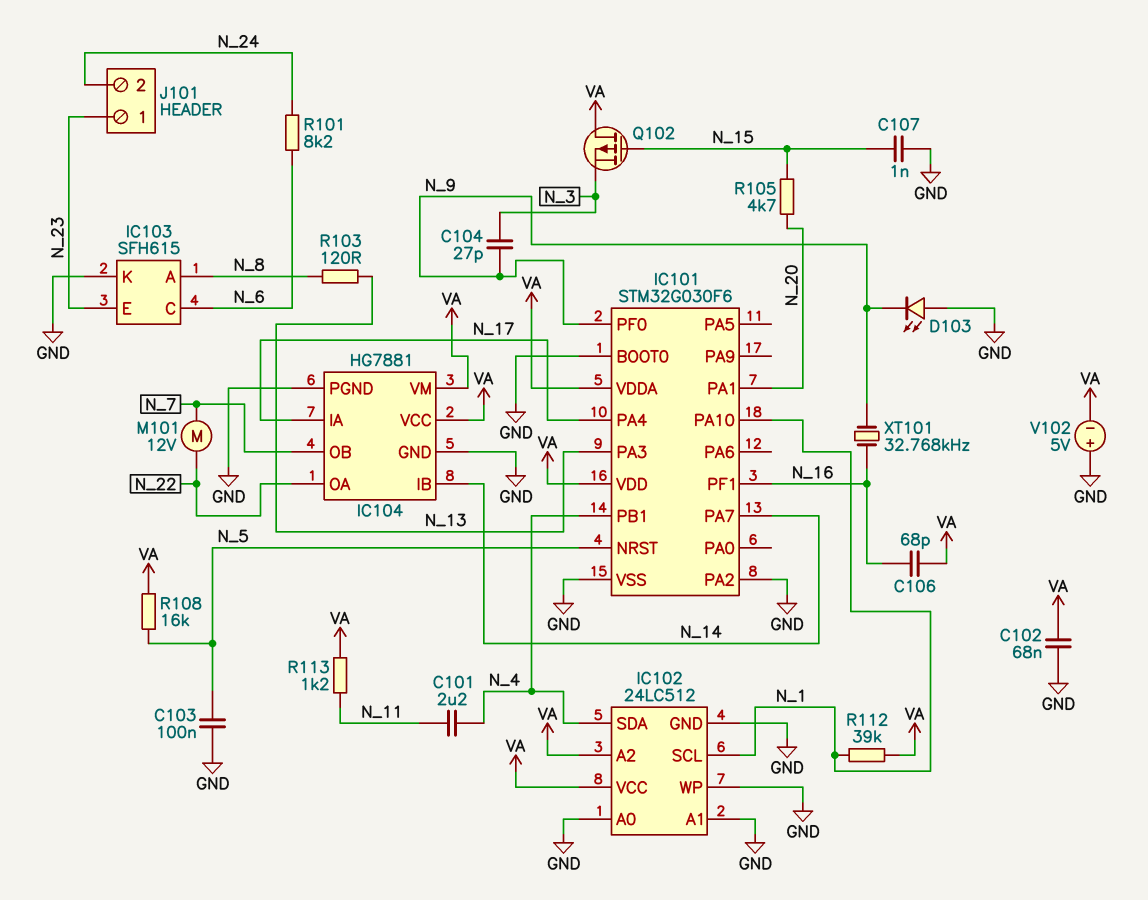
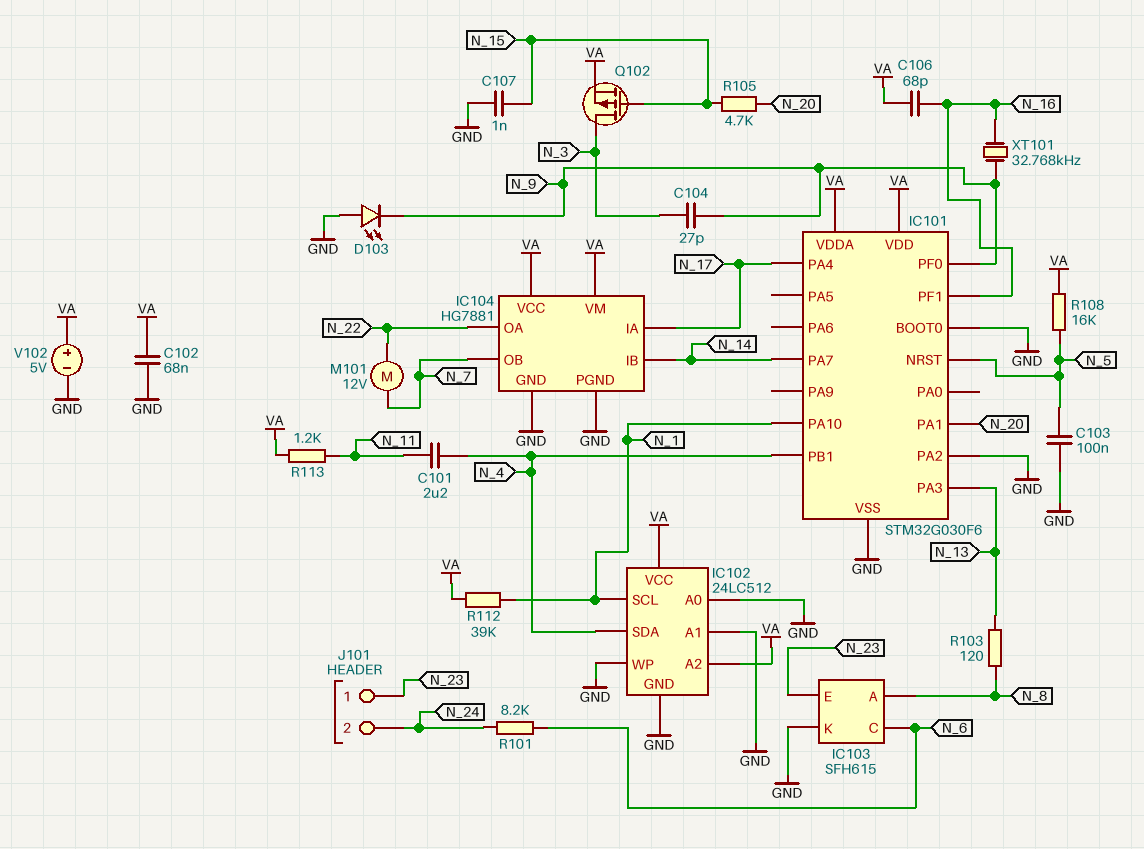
Q102: PMOS (G N_15, D VA, S N_3) -> PMOS (G N_15, D N_3, S VA)
V102: 5V (plus GND, minus VA) -> 5V (plus VA, minus GND)

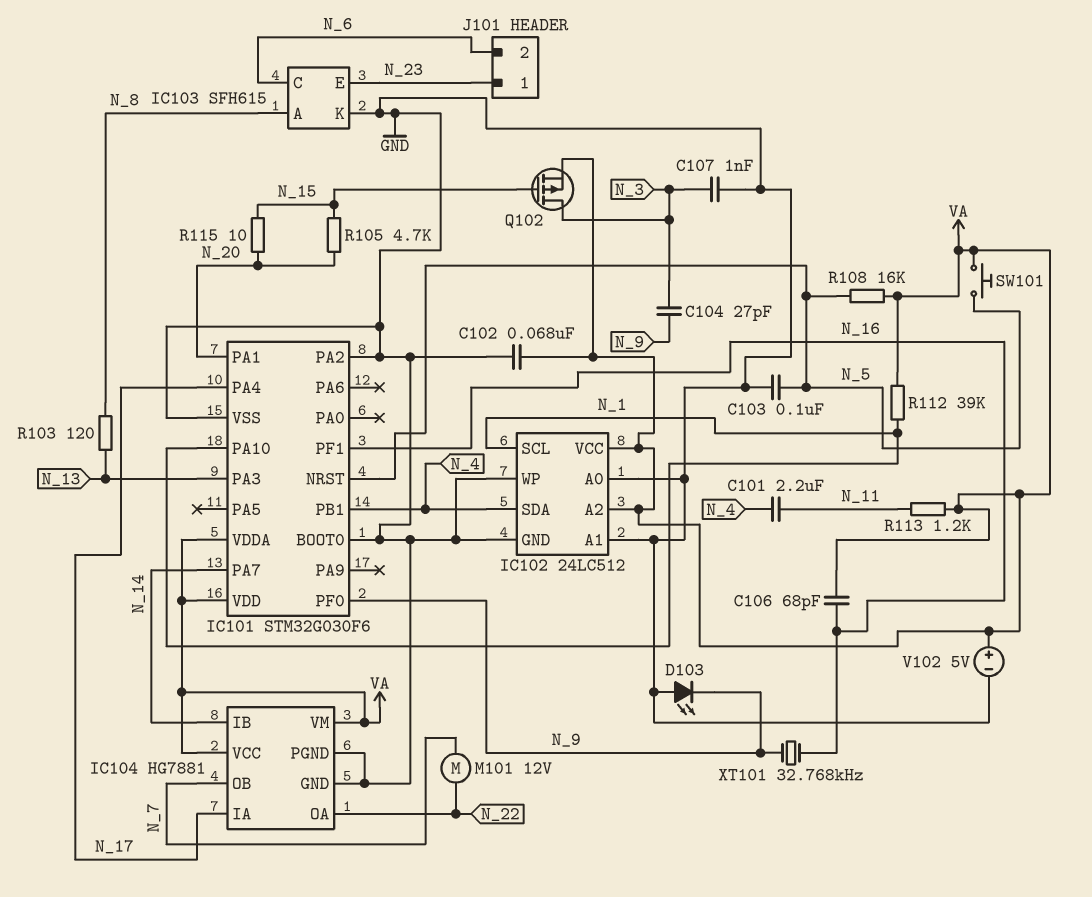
C107: 1nF (GND, N_15) -> 1nF (GND, N_3)
J101 pin 2: N_24 -> N_6
R101: 8.2k (N_6, N_24) -> none
R115: none -> 10 (N_15, N_20)
SW101: none -> button (N_5, VA)

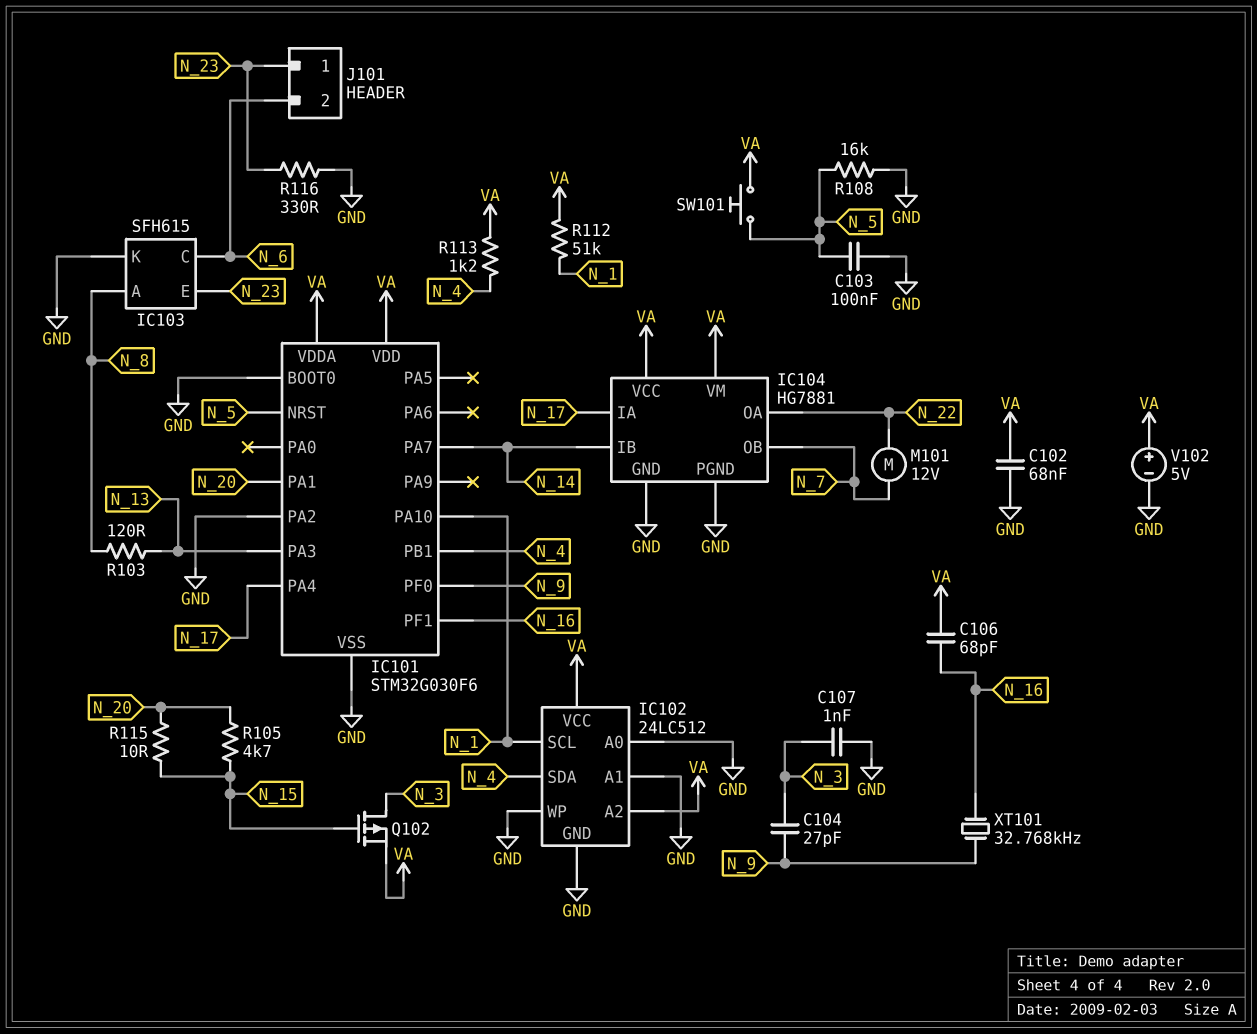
C101: 2.2uF (N_4, N_11) -> none
D103: LED (A GND, K N_9) -> none
R108: 16k (N_5, VA) -> 16k (GND, N_5)
R112: 39k (N_1, VA) -> 51k (N_1, VA)
R113: 1.2k (N_11, VA) -> 1.2k (N_4, VA)
R116: none -> 330 (GND, N_23)

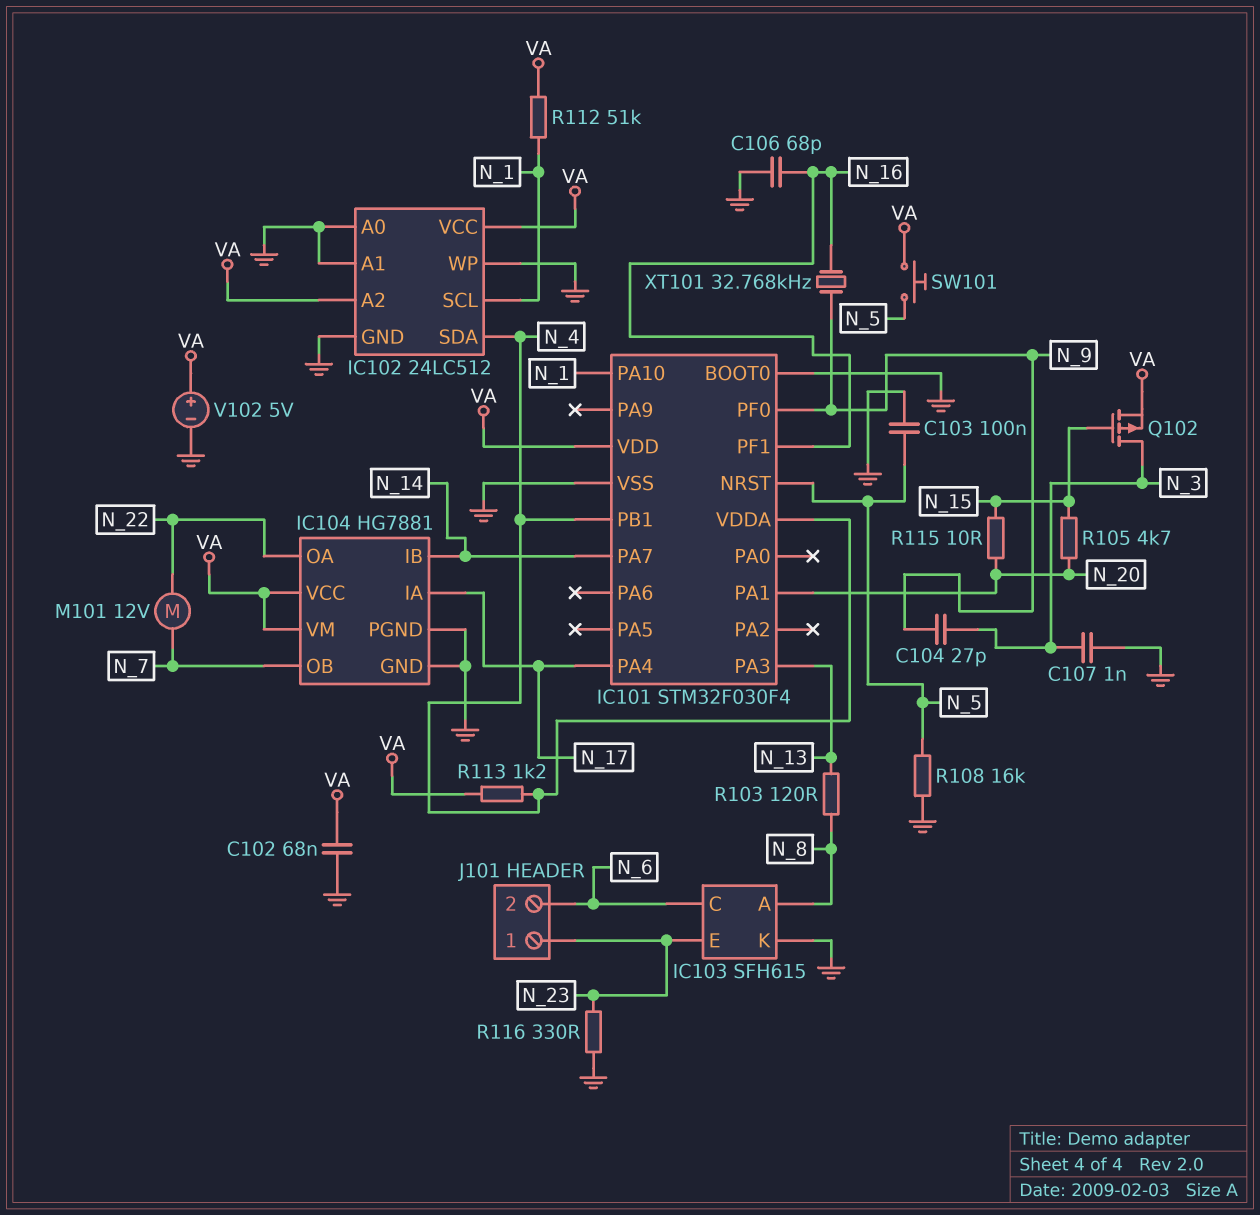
C106: 68pF (N_16, VA) -> 68pF (GND, N_16)
IC101: STM32G030F6 -> STM32F030F4
IC101 pin PA2: GND -> none
IC101 pin VDDA: VA -> N_4

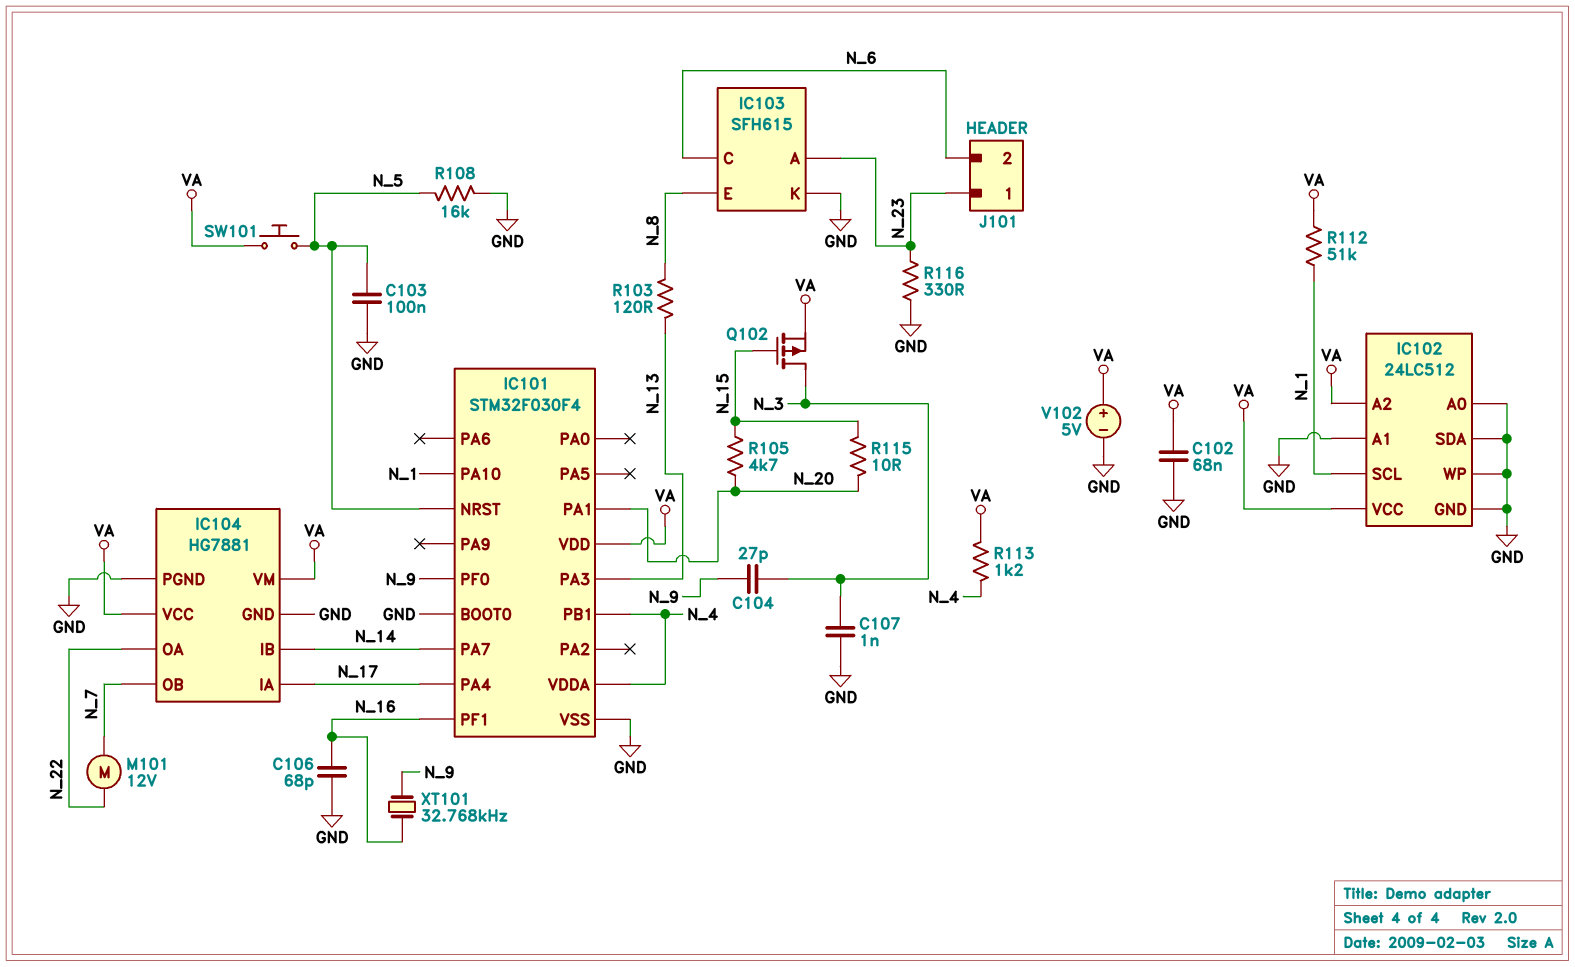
IC102 pin SDA: N_4 -> GND
IC103 pin A: N_8 -> N_23
IC103 pin E: N_23 -> N_8

